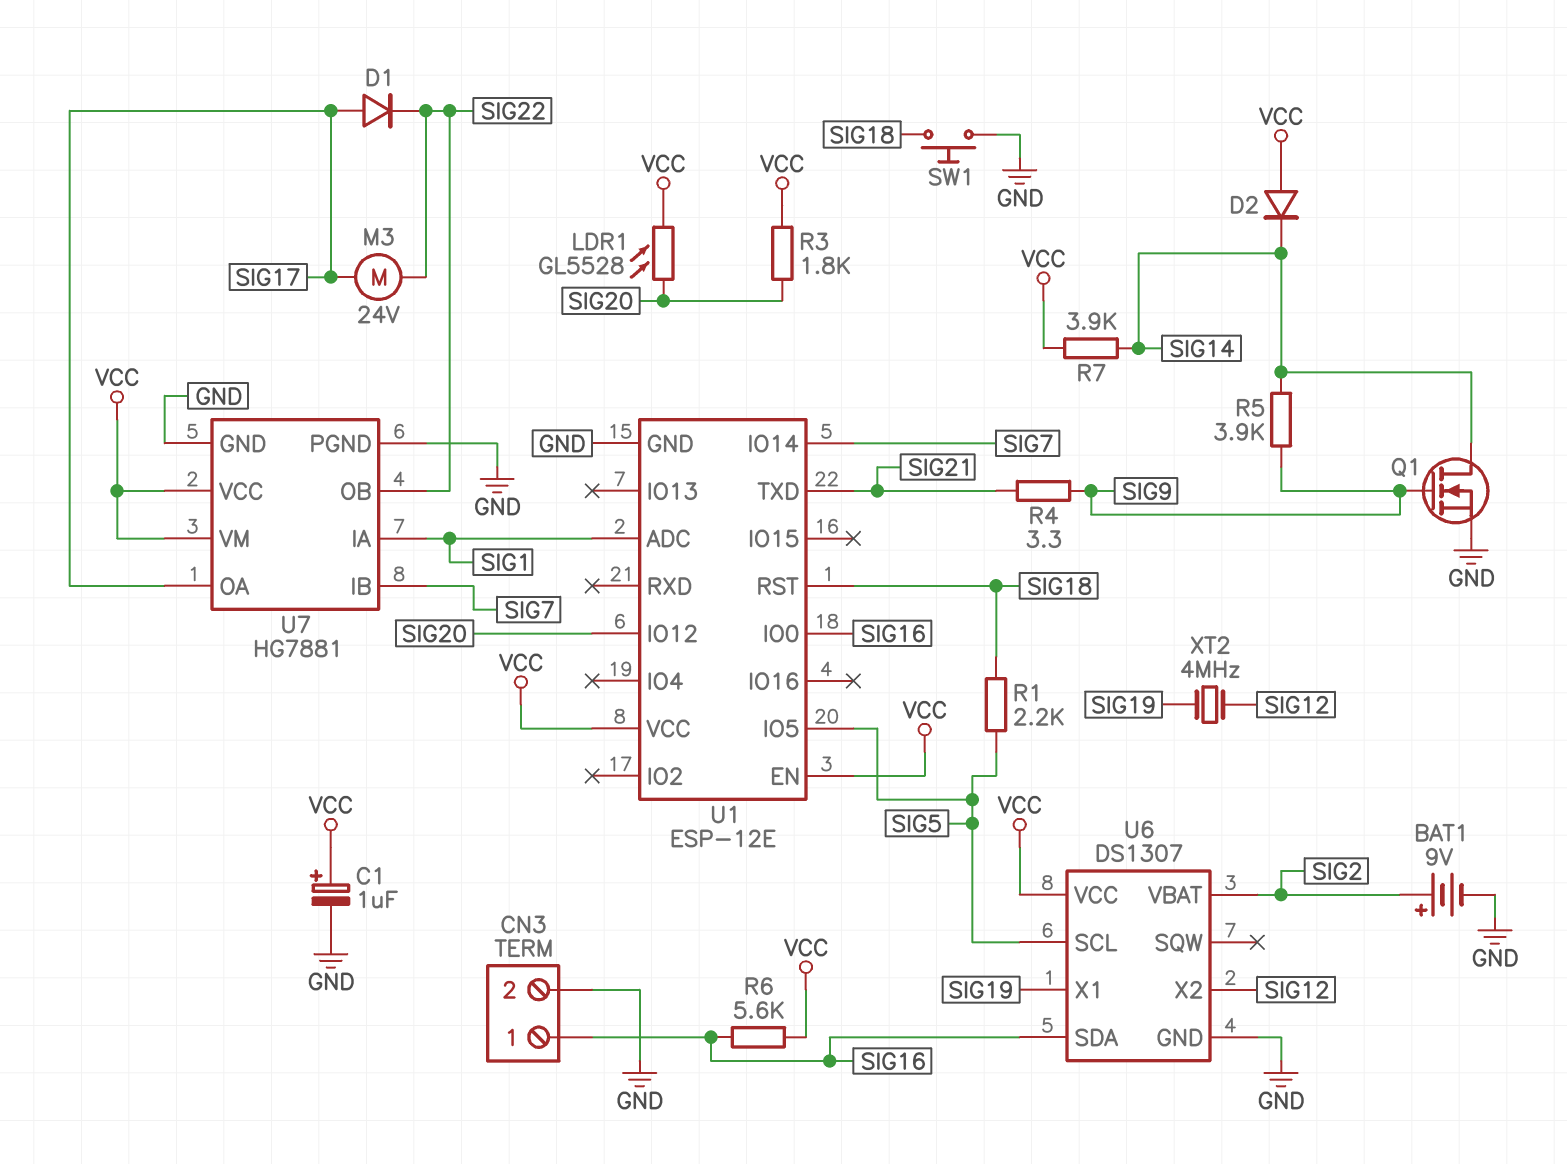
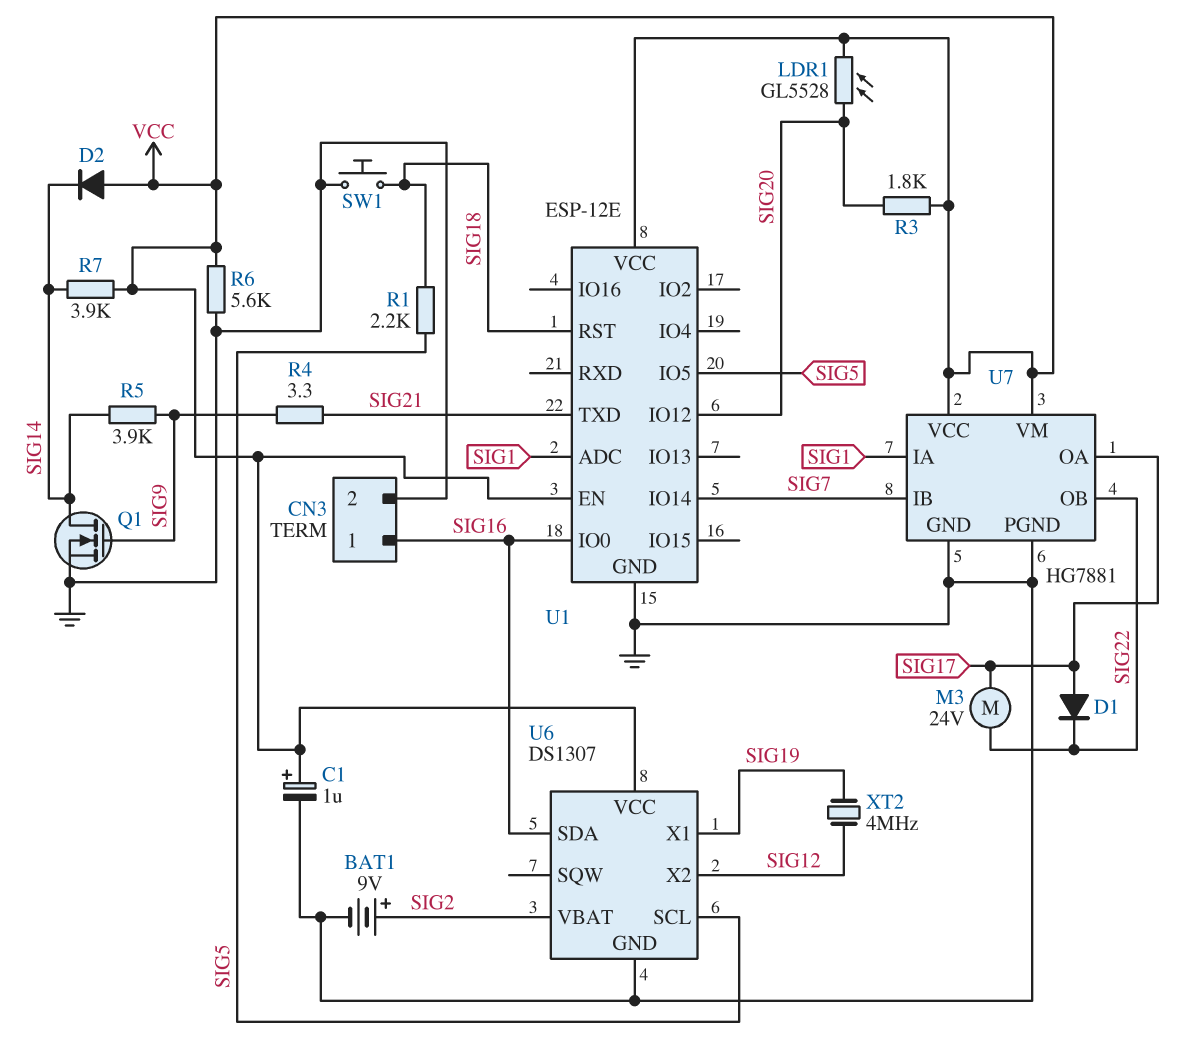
R6: 5.6k (SIG16, VCC) -> 5.6k (GND, VCC)

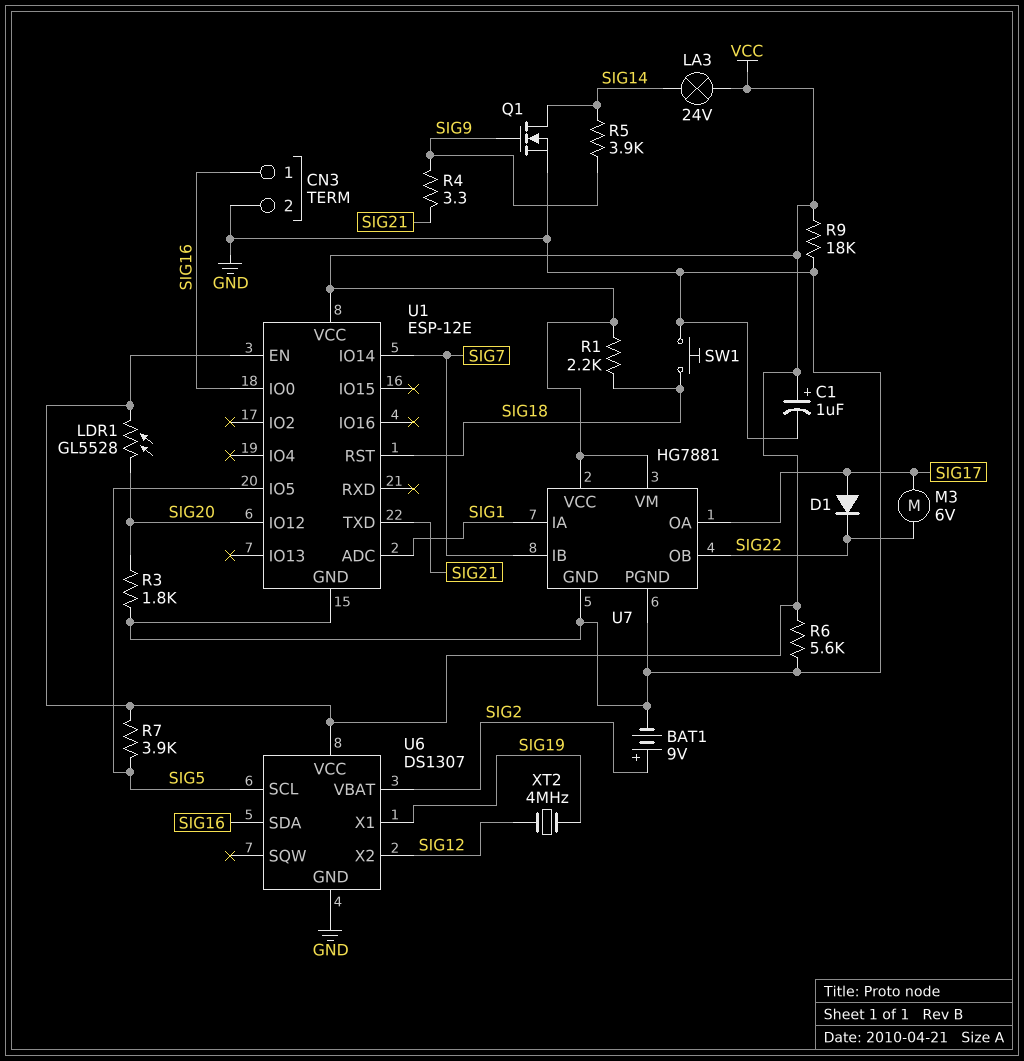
D2: diode (A VCC, K SIG14) -> none
LA3: none -> lamp 24V (SIG14, VCC)
M3: motor 24V (SIG17, SIG22) -> motor 6V (SIG17, SIG22)
R1: 2.2k (SIG5, SIG18) -> 2.2k (SIG18, VCC)
R3: 1.8k (SIG20, VCC) -> 1.8k (GND, SIG20)
R7: 3.9k (SIG14, VCC) -> 3.9k (SIG5, VCC)
R9: none -> 18k (GND, VCC)

